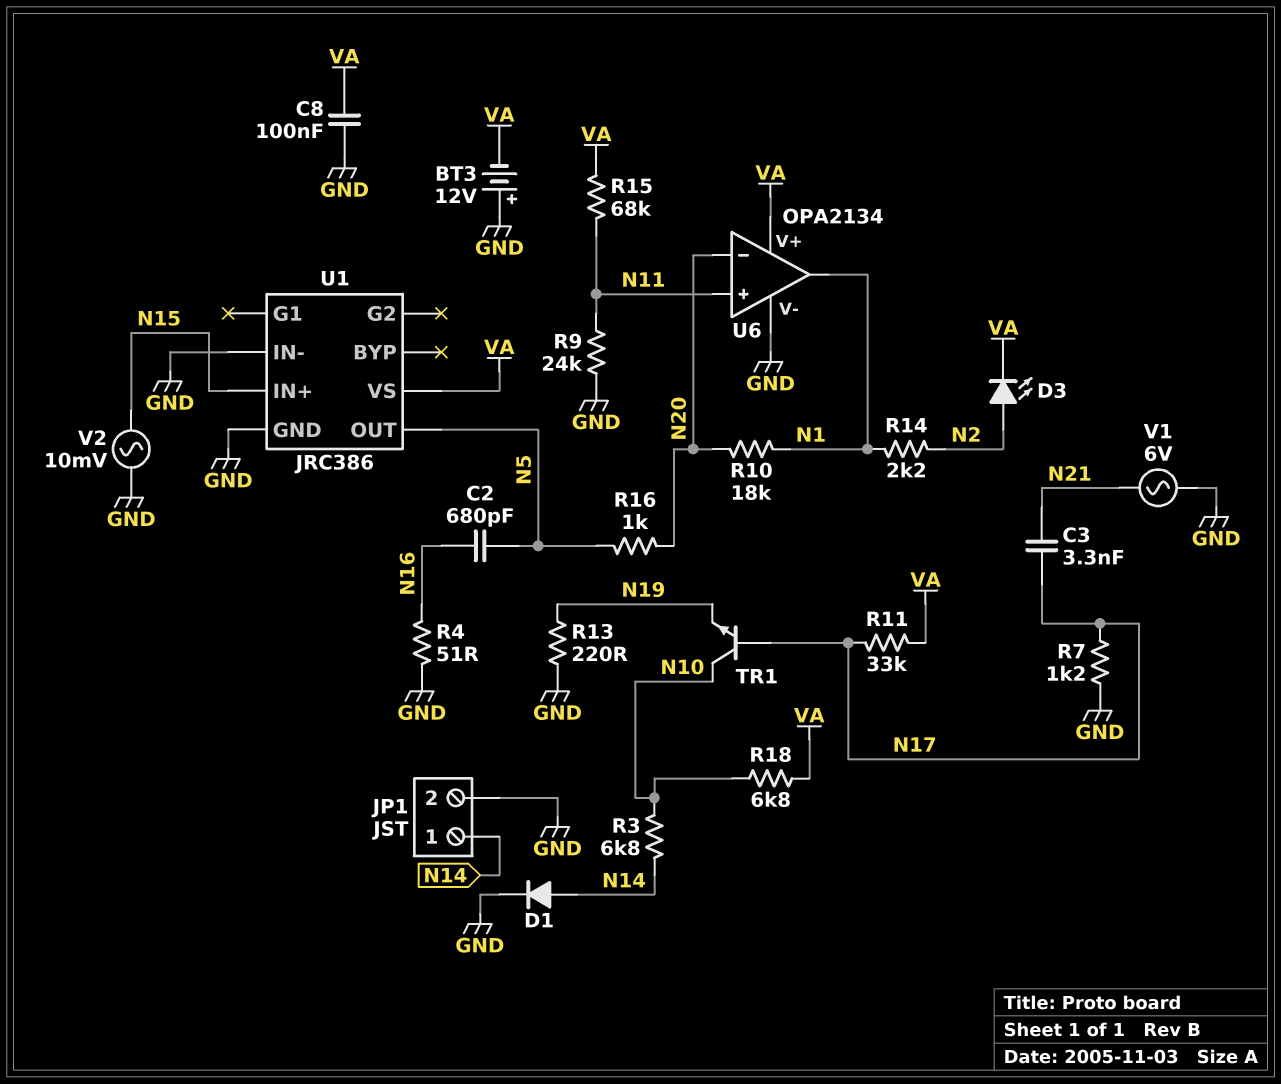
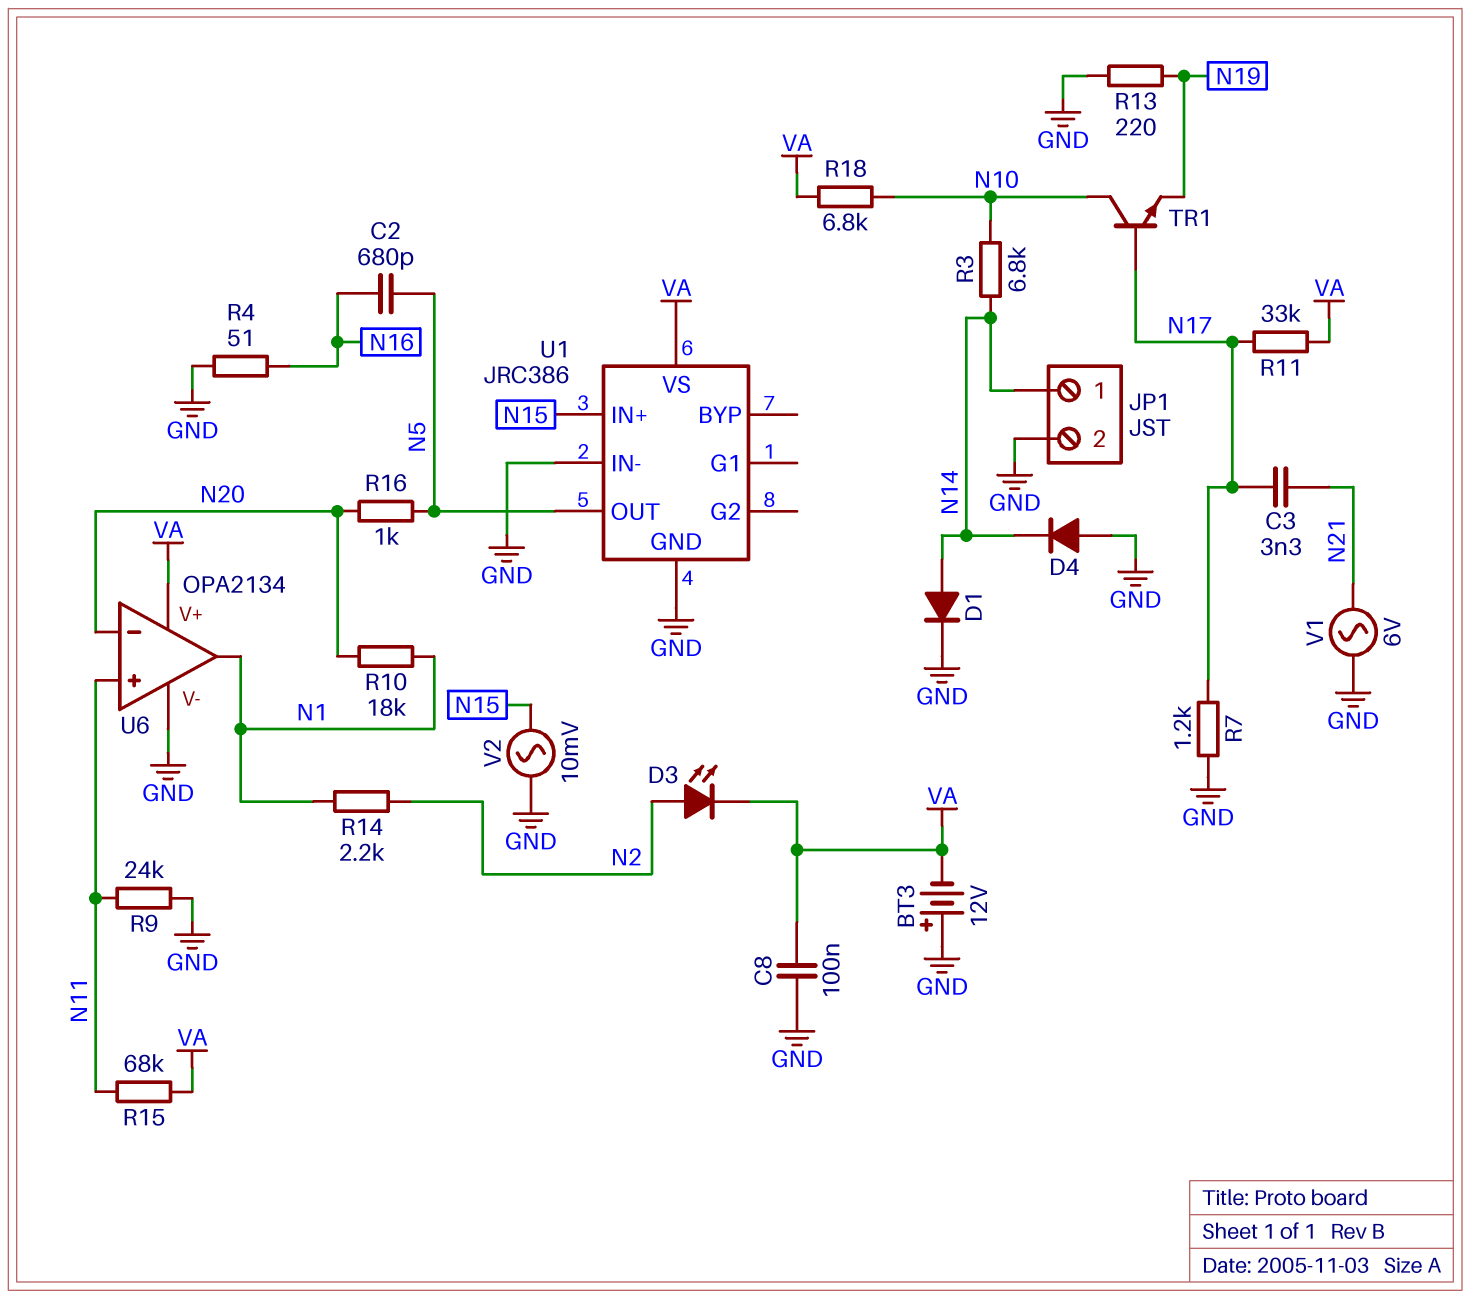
D4: none -> diode (A GND, K N14)

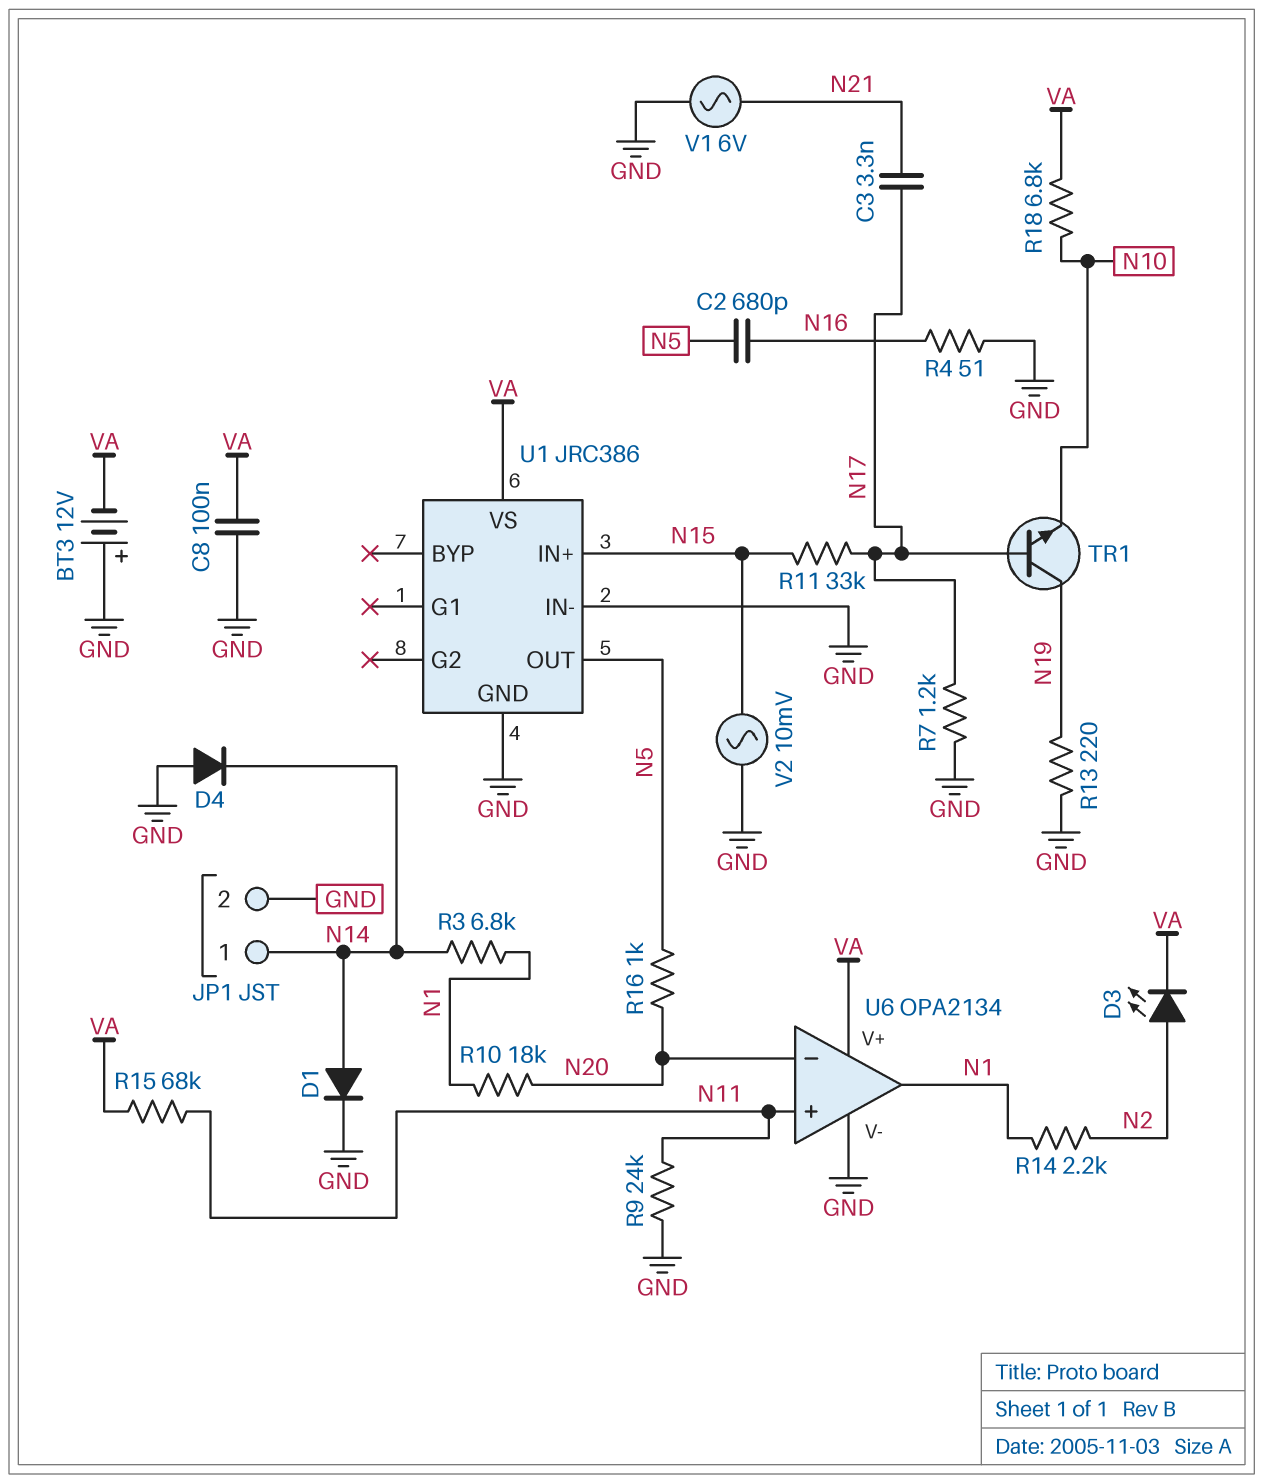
R3: 6.8k (N10, N14) -> 6.8k (N1, N14)
R11: 33k (N17, VA) -> 33k (N15, N17)
TR1: NPN (B N17, C N10, E N19) -> NPN (B N17, C N19, E N10)

